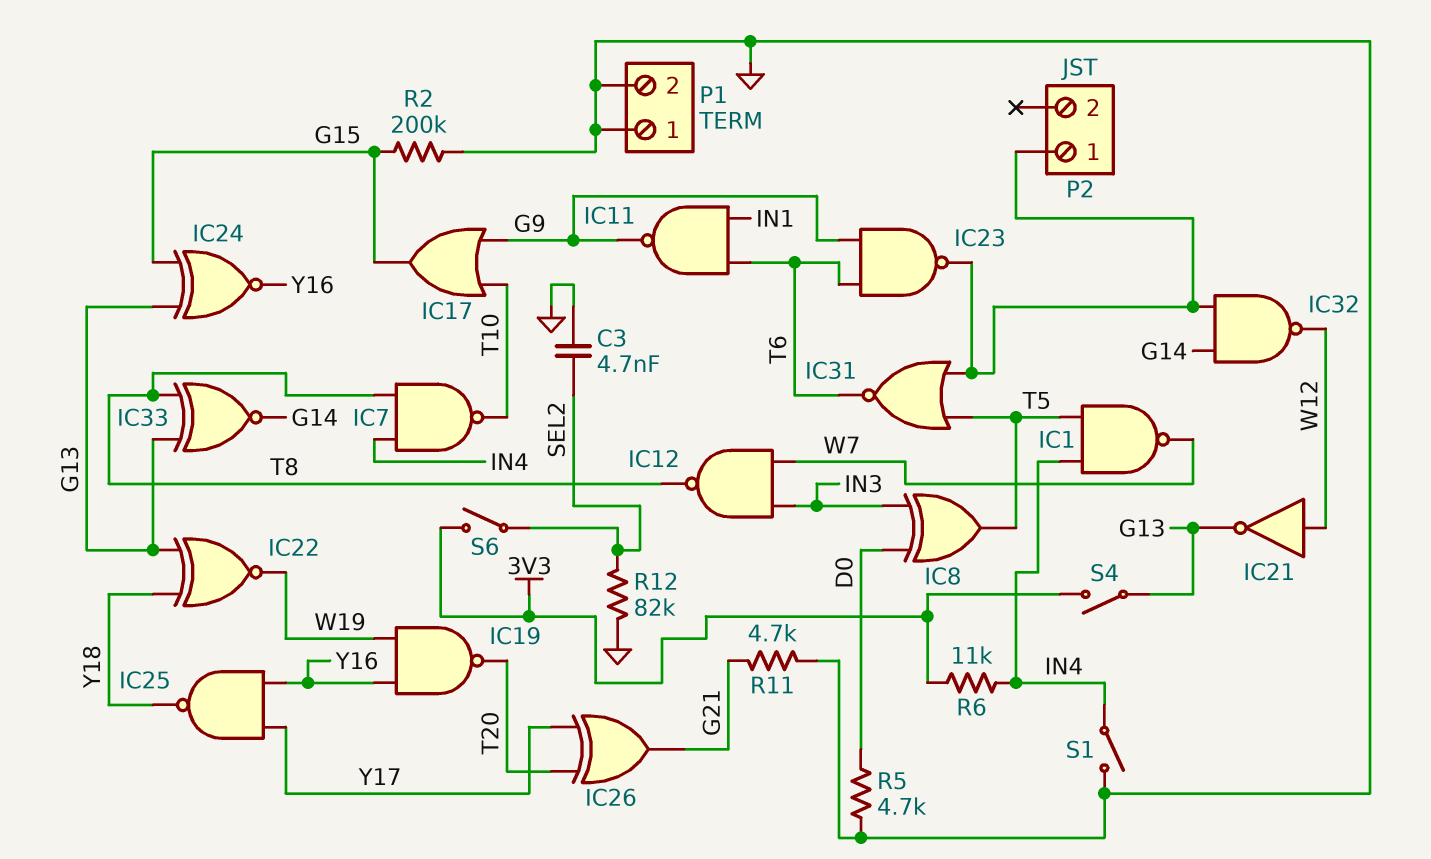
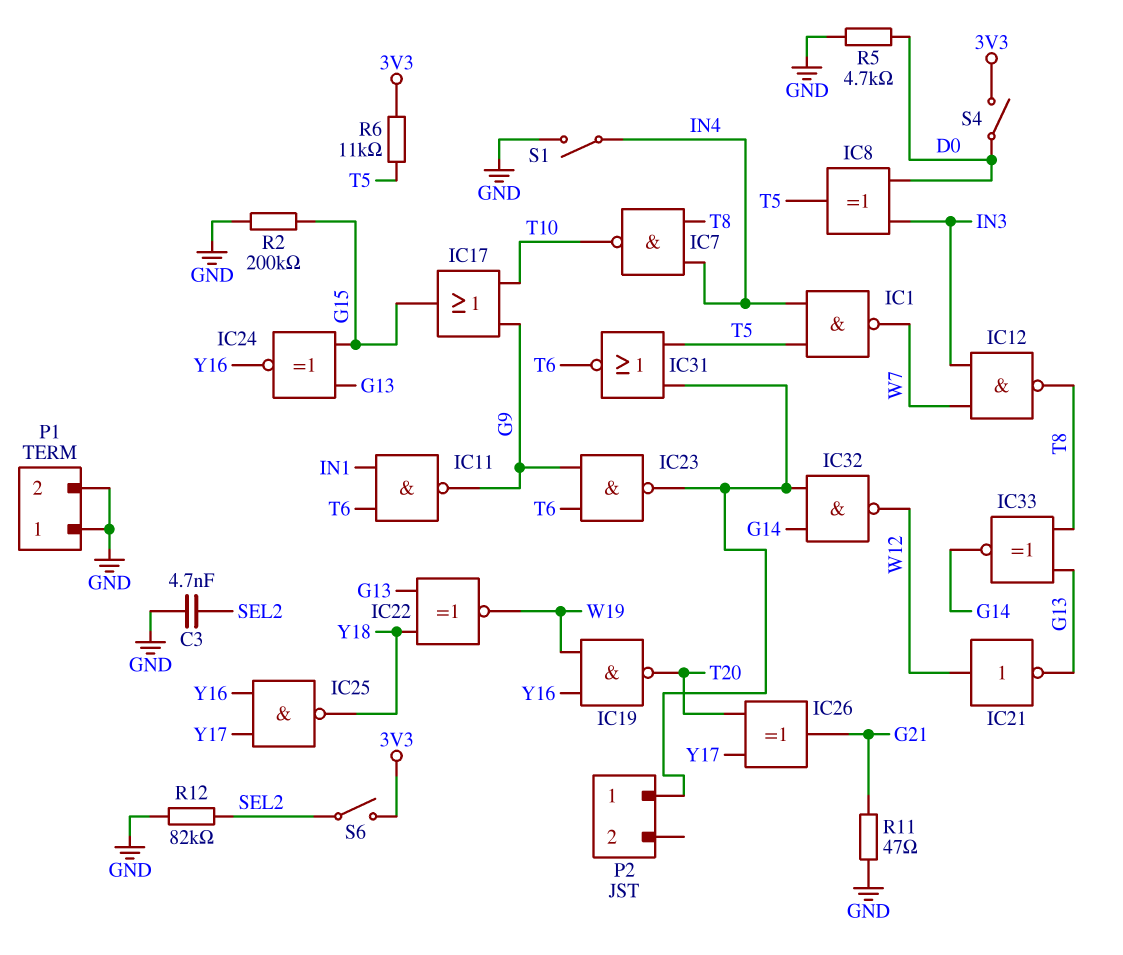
R6: 11k (3V3, IN4) -> 11k (3V3, T5)
R11: 4.7k (G21, GND) -> 47 (G21, GND)
S4: switch (3V3, G13) -> switch (3V3, D0)

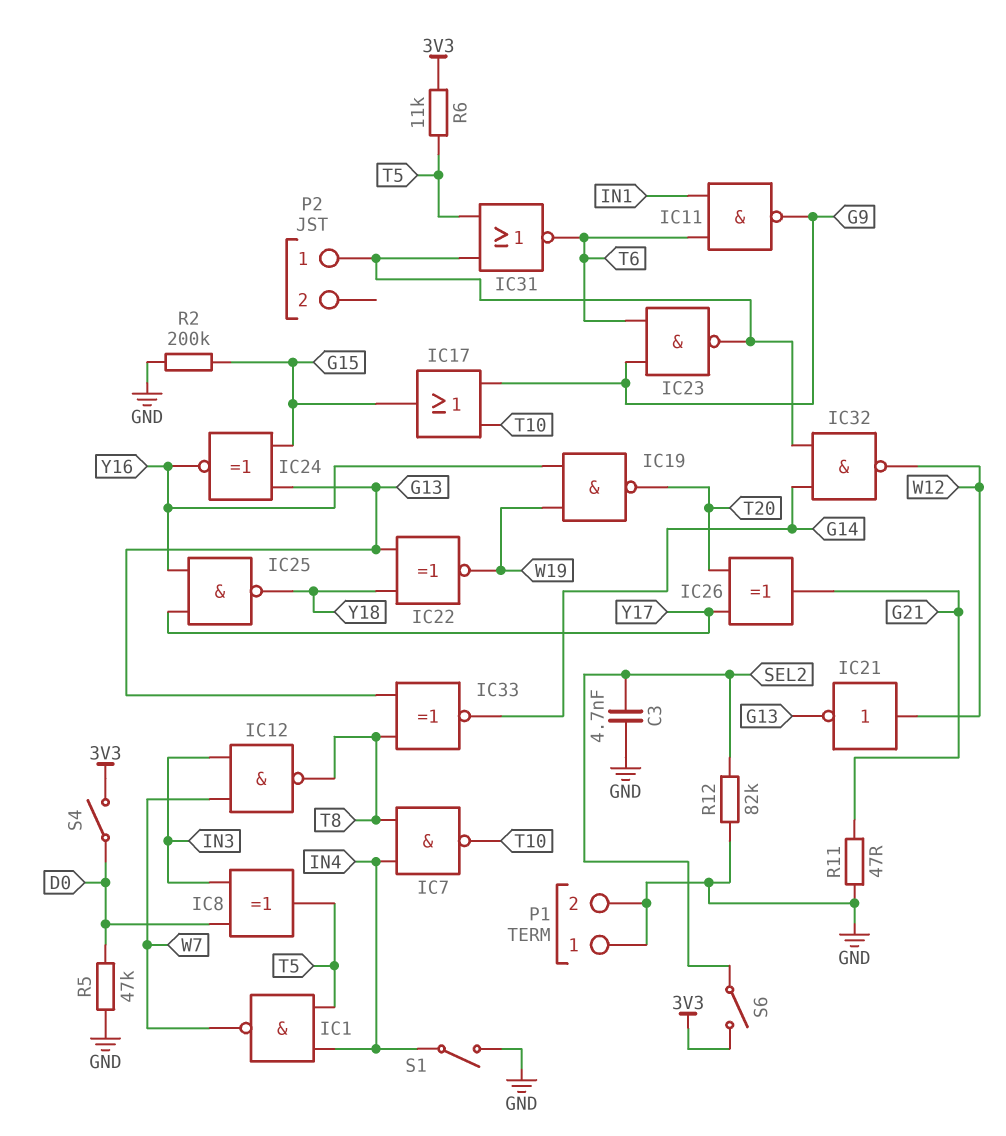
R5: 4.7k (D0, GND) -> 47k (D0, GND)

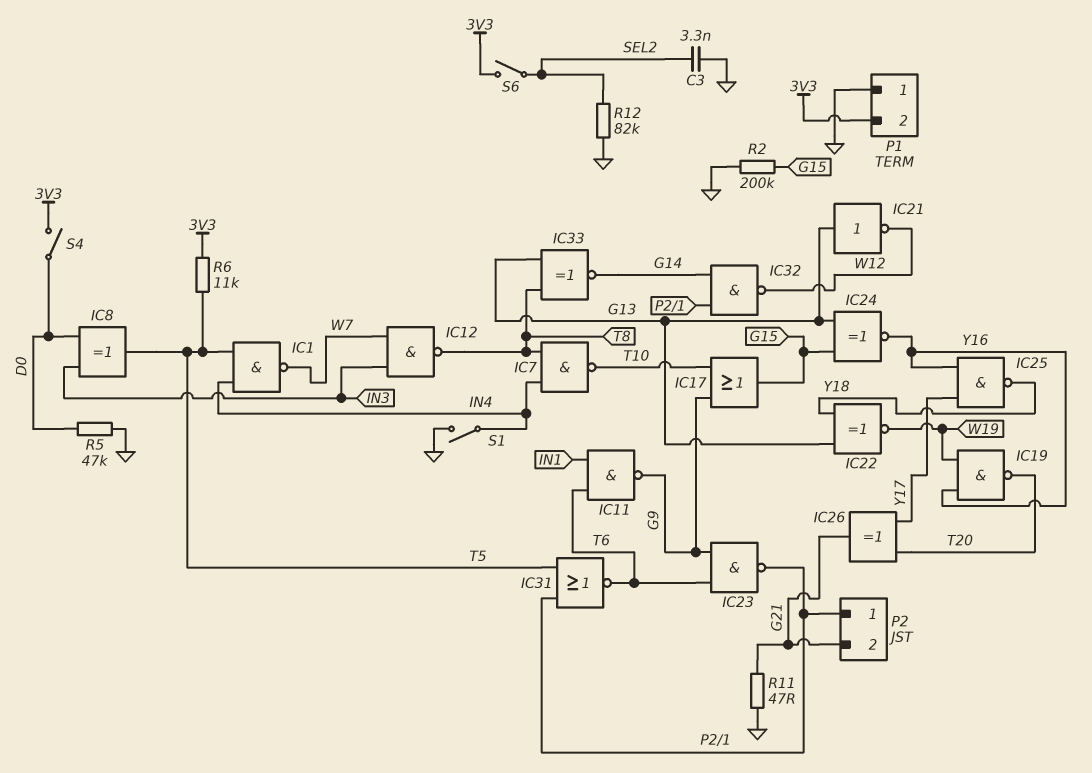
C3: 4.7nF (GND, SEL2) -> 3.3nF (GND, SEL2)
IC21: NOT (in W12, out G13) -> NOT (in G13, out W12)
P1 pin 2: GND -> 3V3
P2 pin 2: none -> G21

